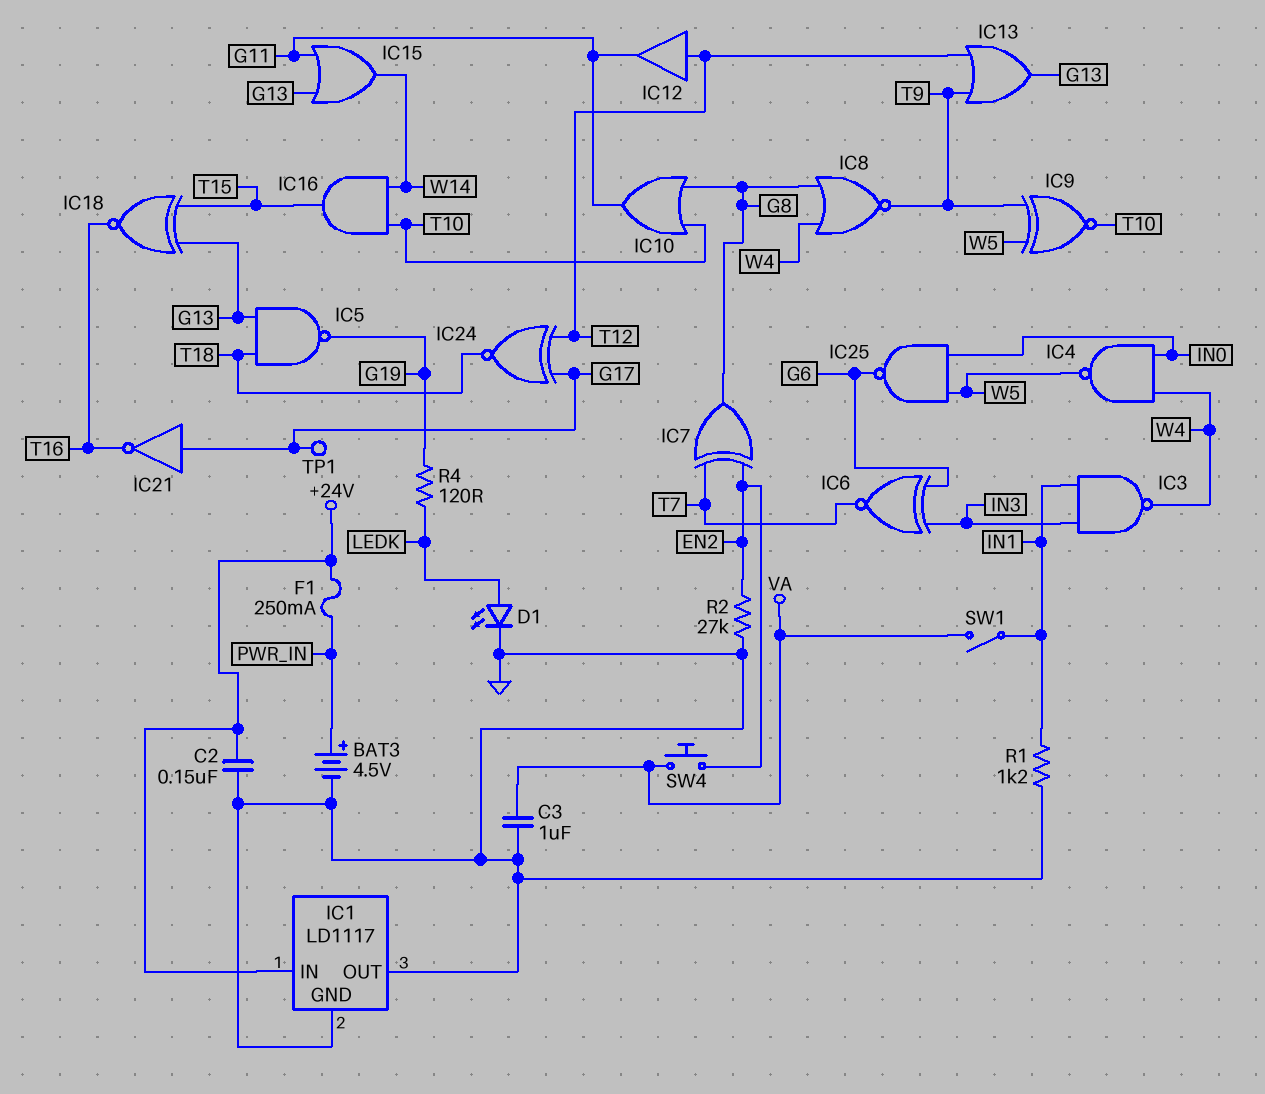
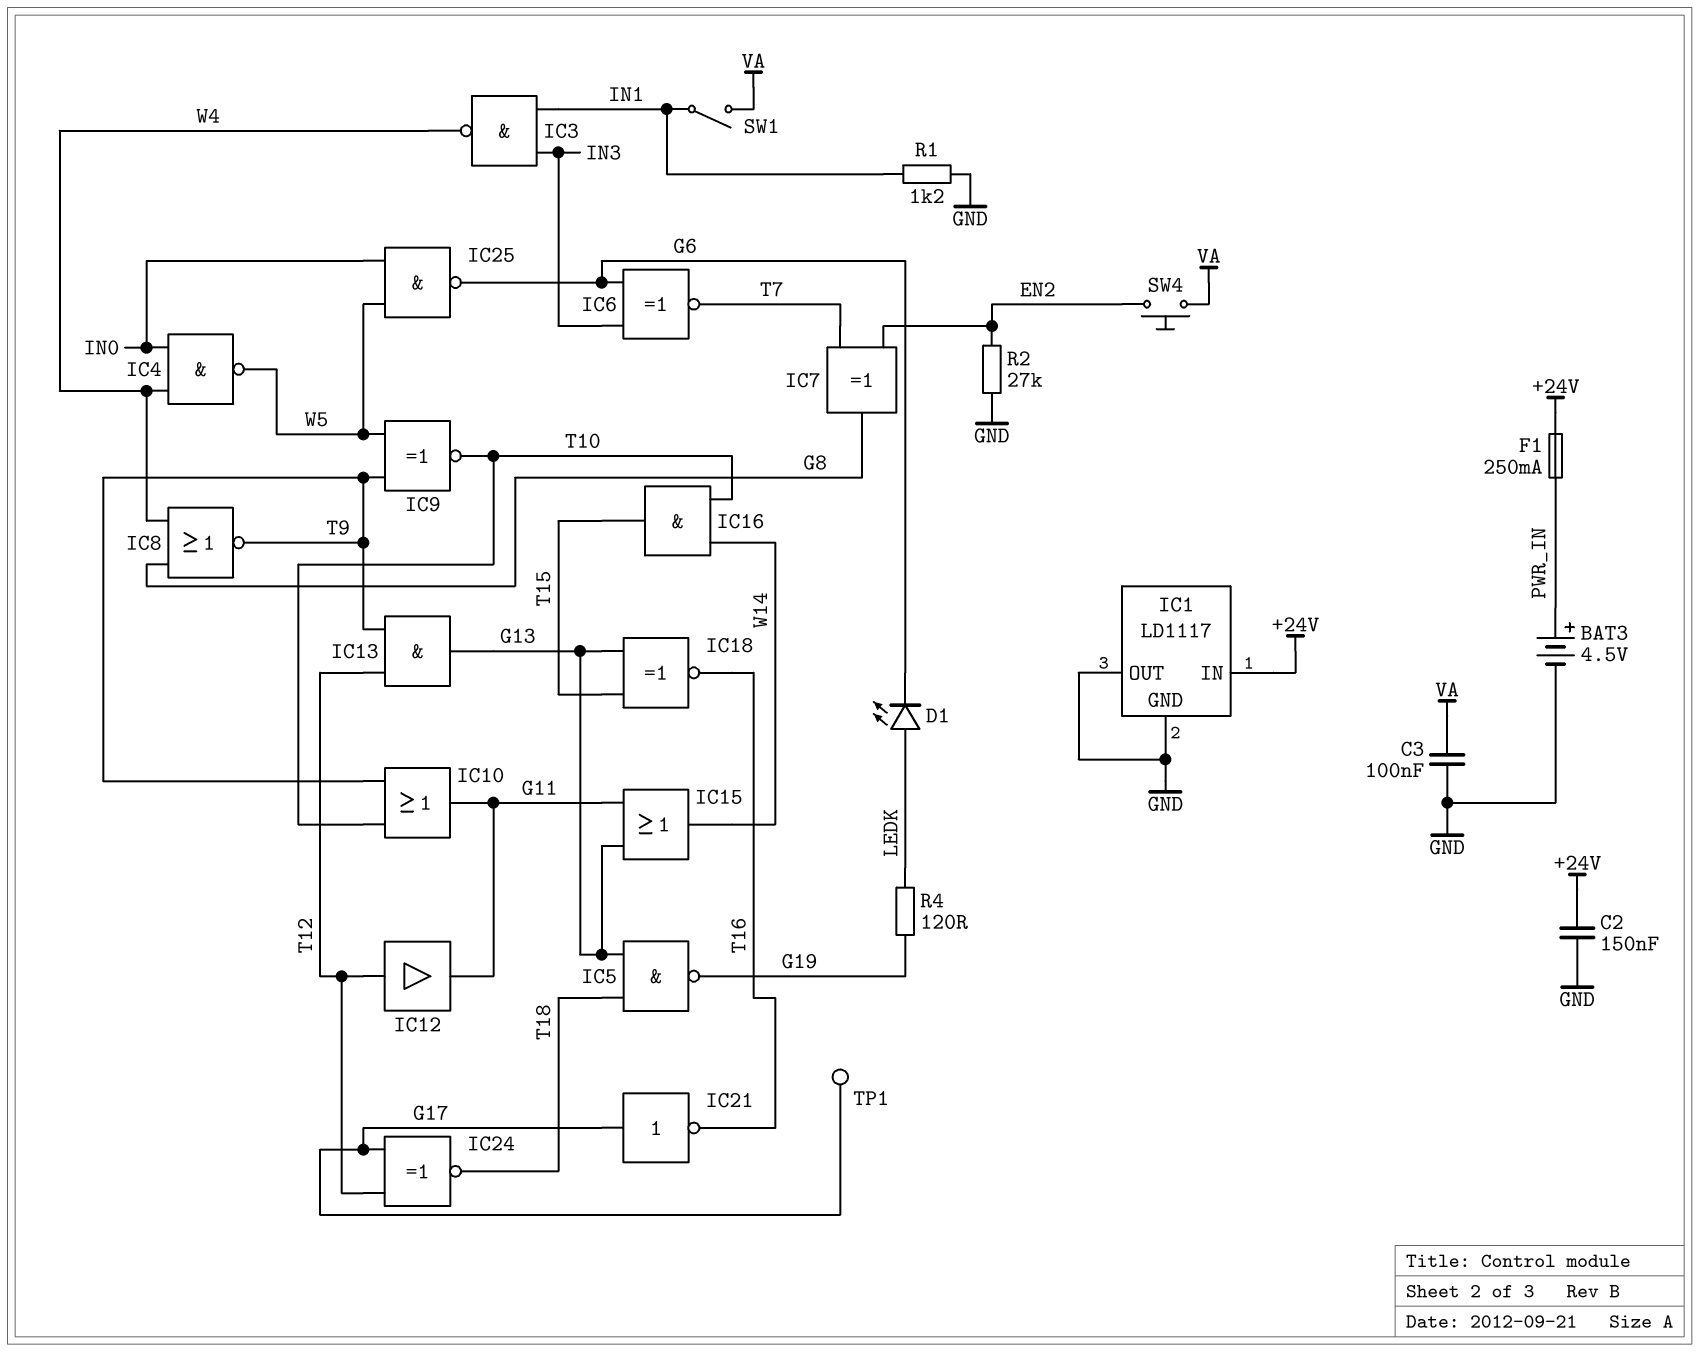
C3: 1uF (GND, VA) -> 100nF (GND, VA)
D1: LED (A LEDK, K GND) -> LED (A LEDK, K G6)
IC10: OR (in G8, in T10, out G11) -> OR (in T9, in T10, out G11)
IC13: OR (in T9, in T12, out G13) -> AND (in T9, in T12, out G13)

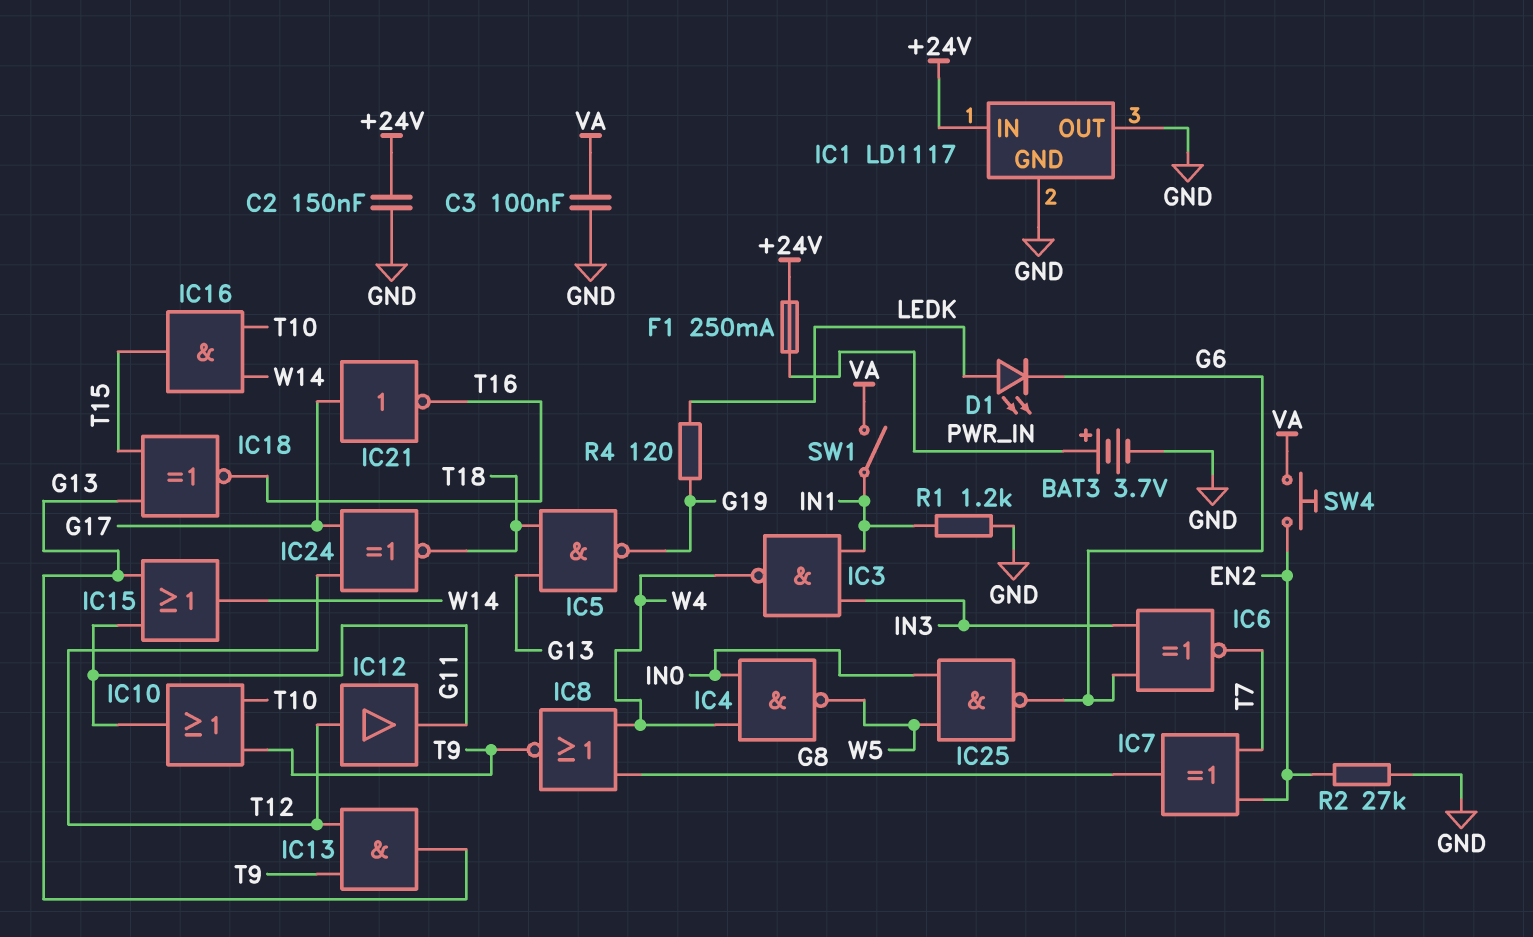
BAT3: 4.5V (plus PWR_IN, minus GND) -> 3.7V (plus PWR_IN, minus GND)
IC9: XNOR (in T9, in W5, out T10) -> none
TP1: test point (G17) -> none

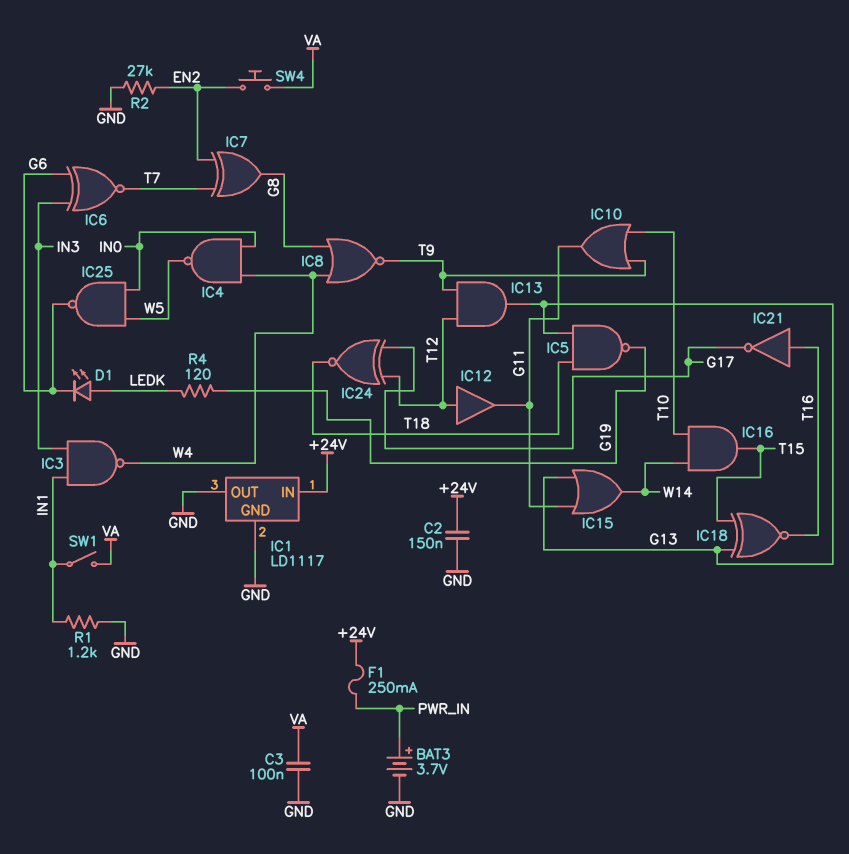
IC21: NOT (in G17, out T16) -> NOT (in T16, out G17)

